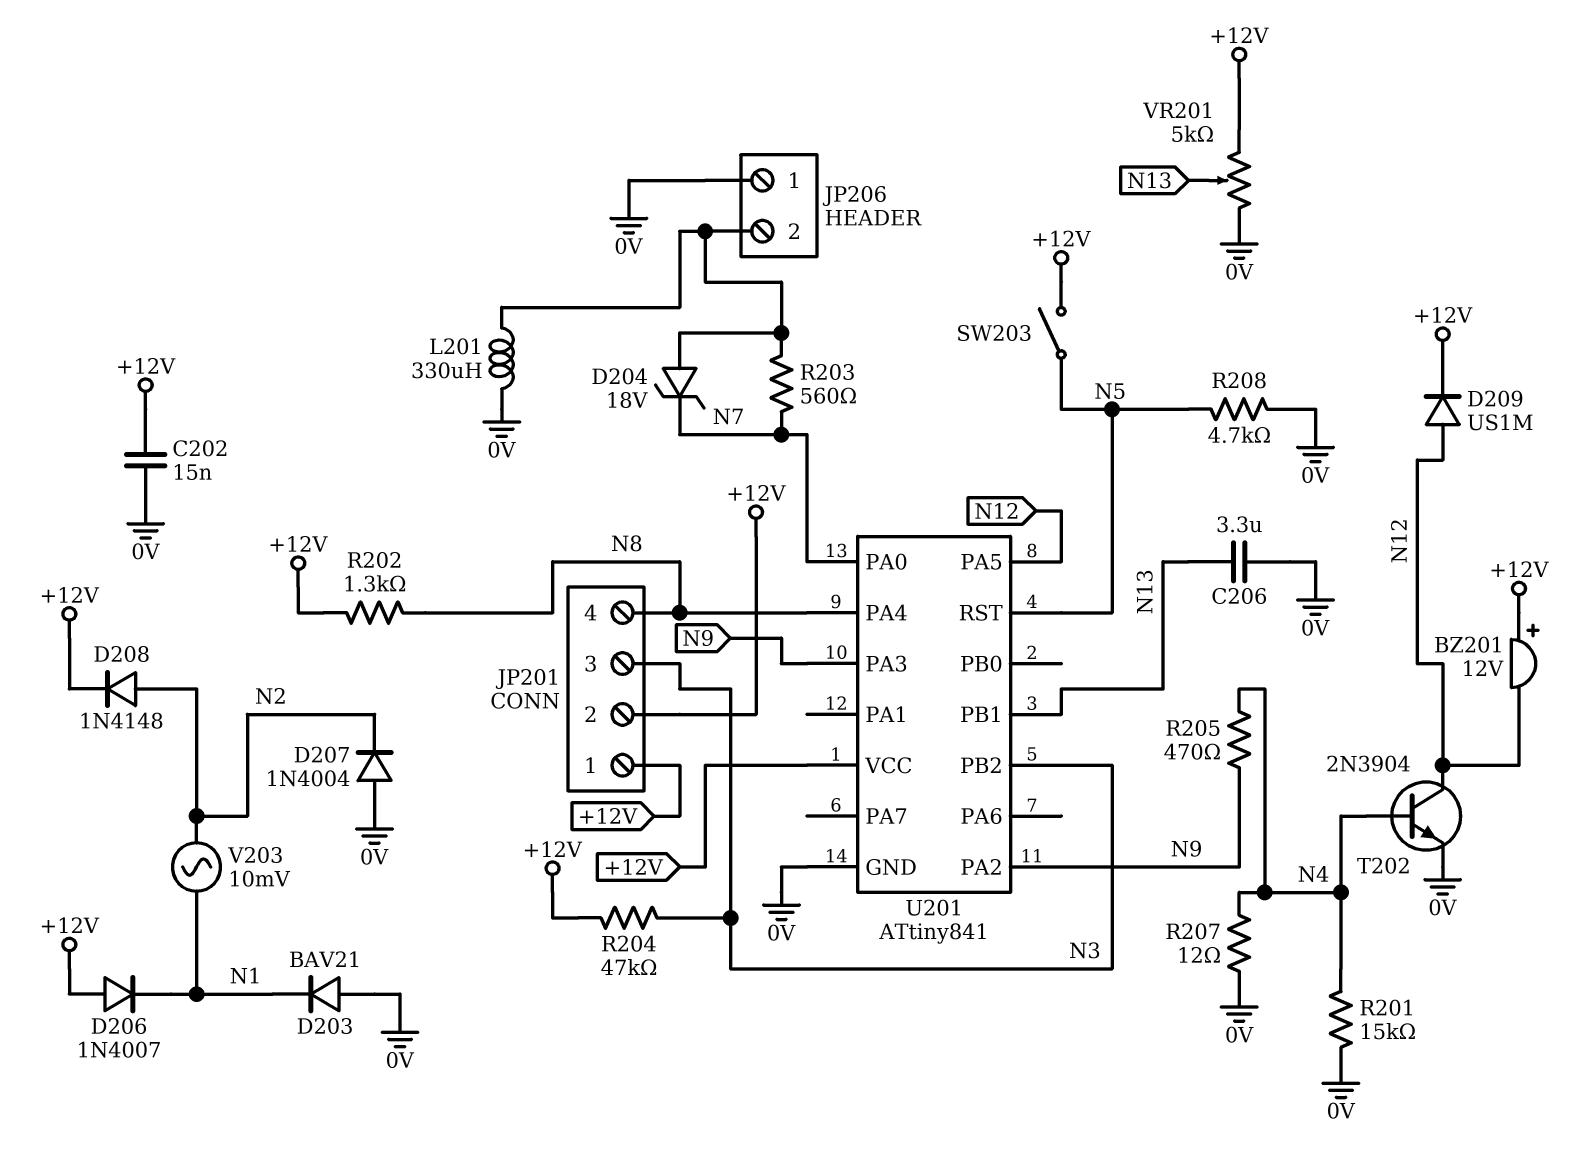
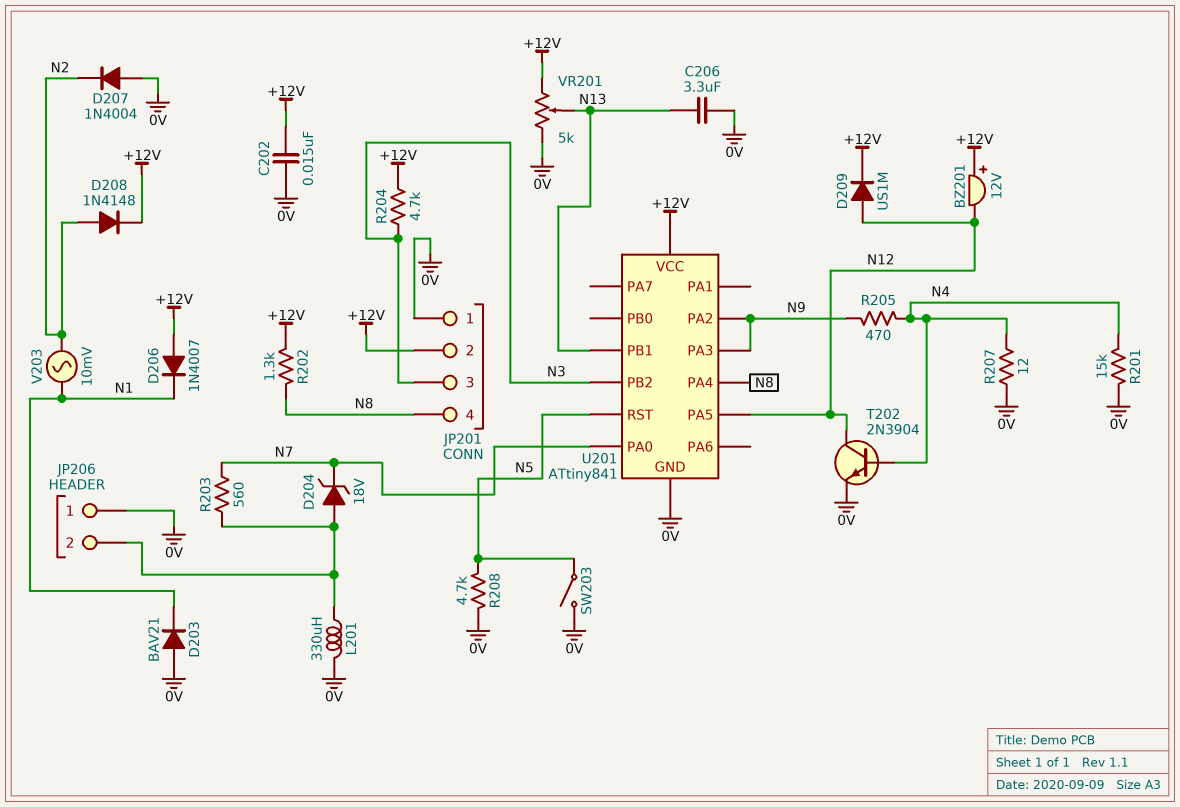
JP201 pin 1: +12V -> 0V
R204: 47k (+12V, N3) -> 4.7k (+12V, N3)
SW203: switch (+12V, N5) -> switch (0V, N5)

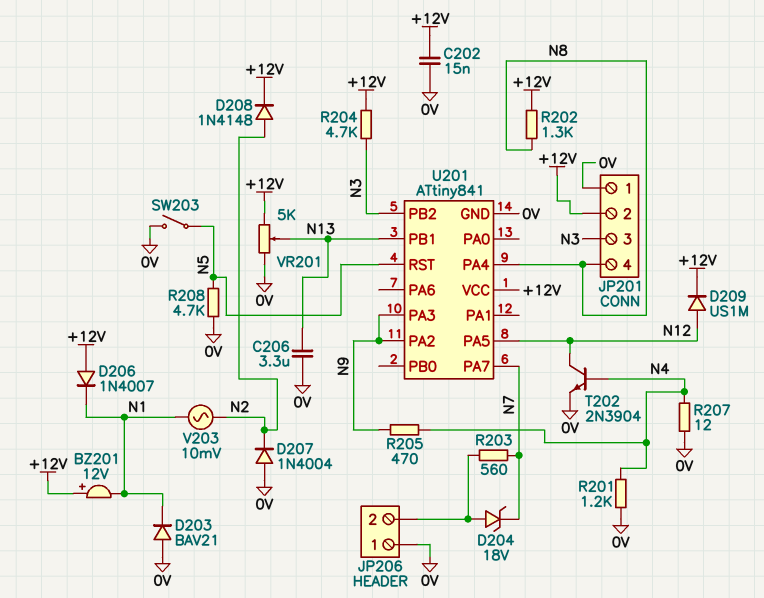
BZ201: buzzer 12V (plus +12V, minus N12) -> buzzer 12V (plus +12V, minus N1)
L201: 330uH (0V, JP206/2) -> none
R201: 15k (0V, N4) -> 1.2k (0V, N4)
U201 pin PA0: N7 -> none
U201 pin PA7: none -> N7

